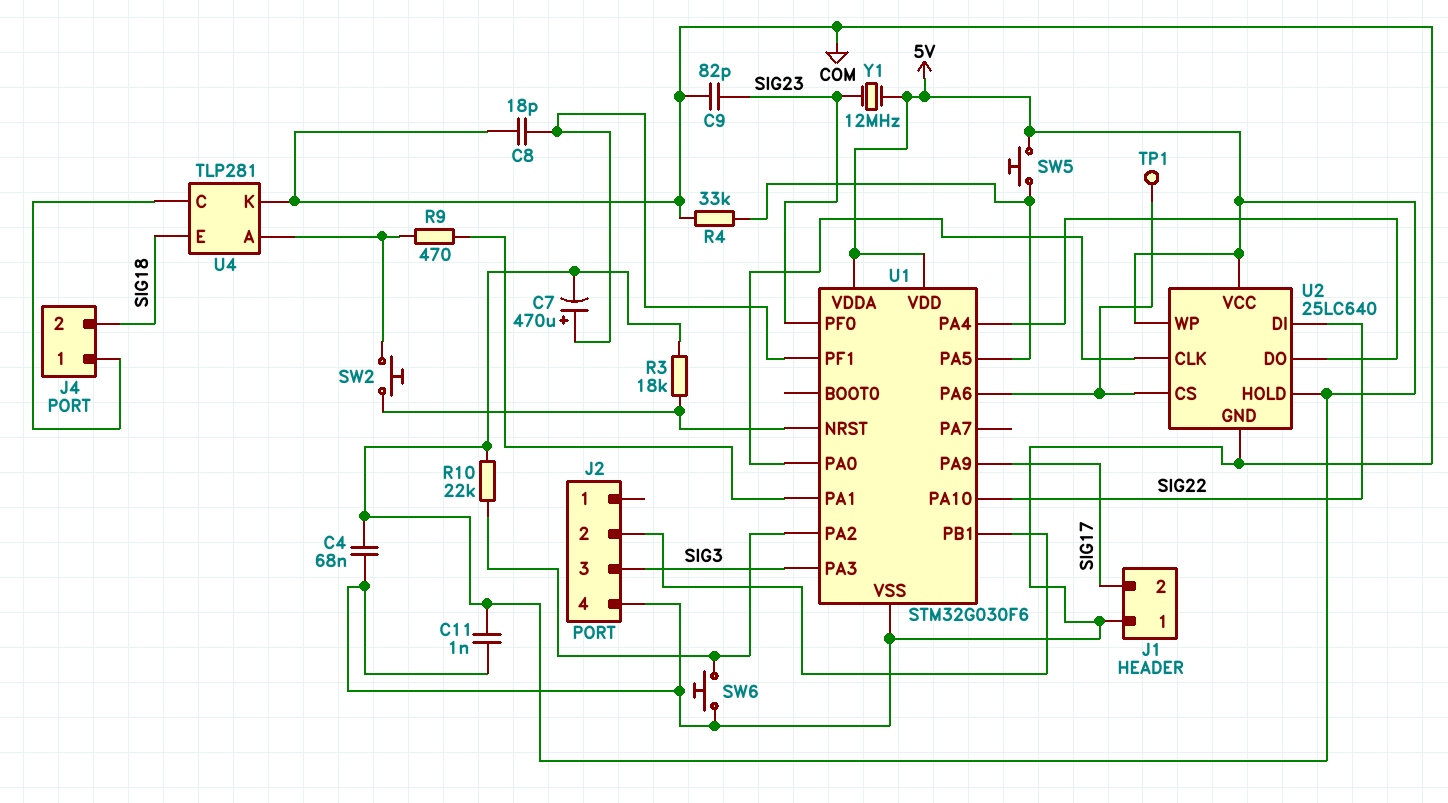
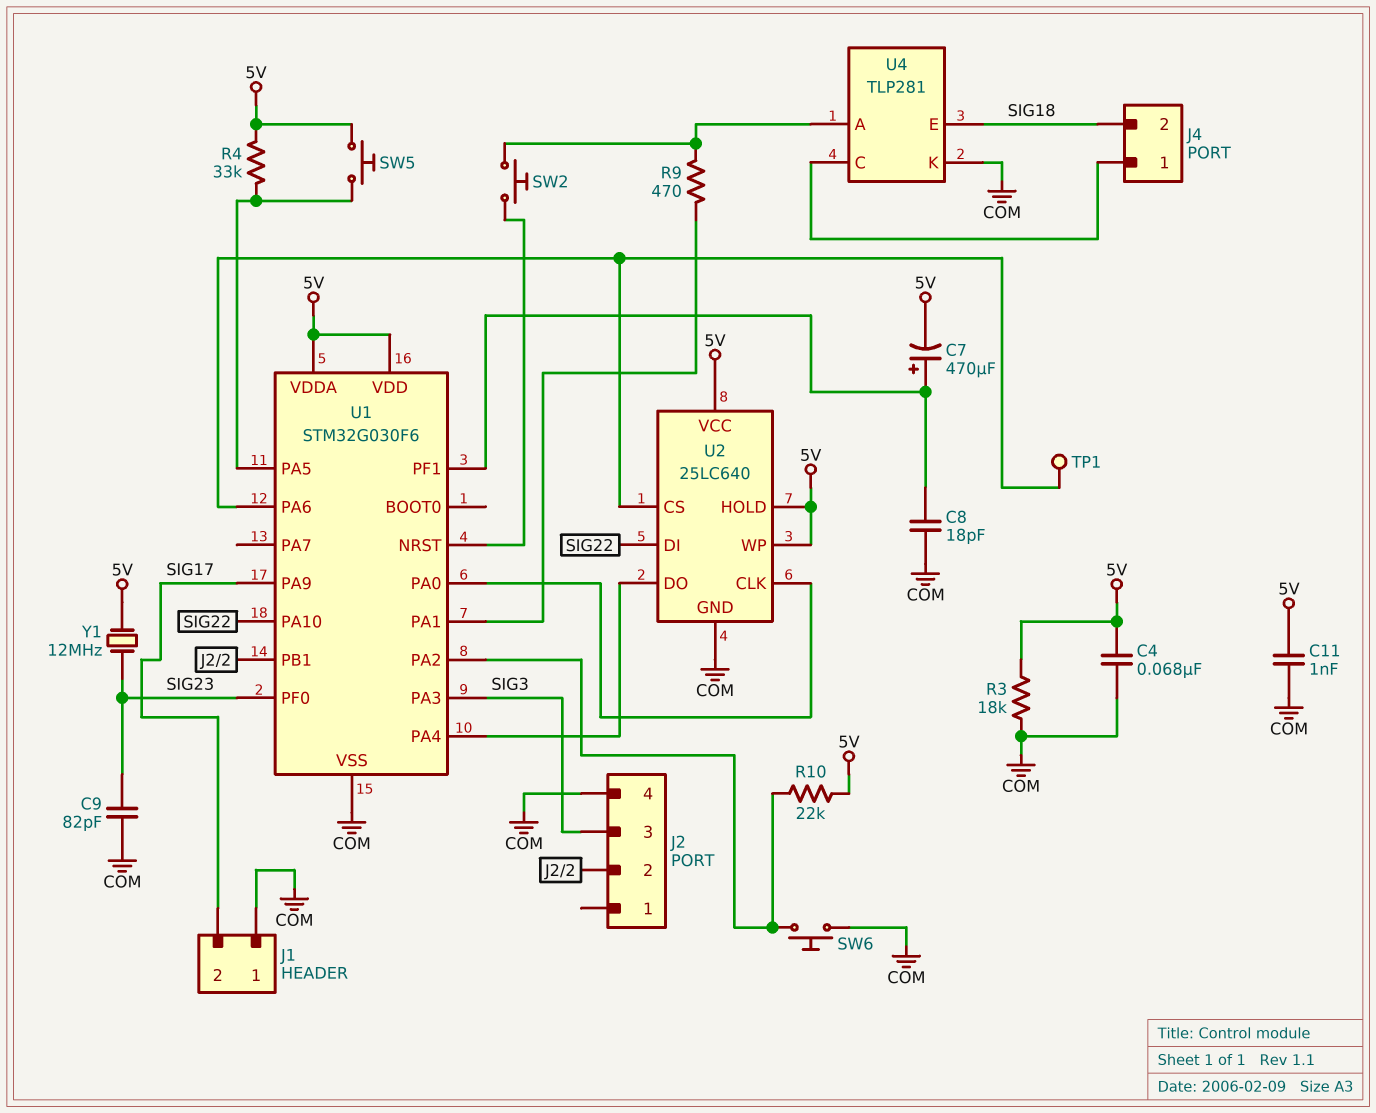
R3: 18k (5V, U1/NRST) -> 18k (5V, COM)
R4: 33k (COM, U1/PA5) -> 33k (5V, U1/PA5)

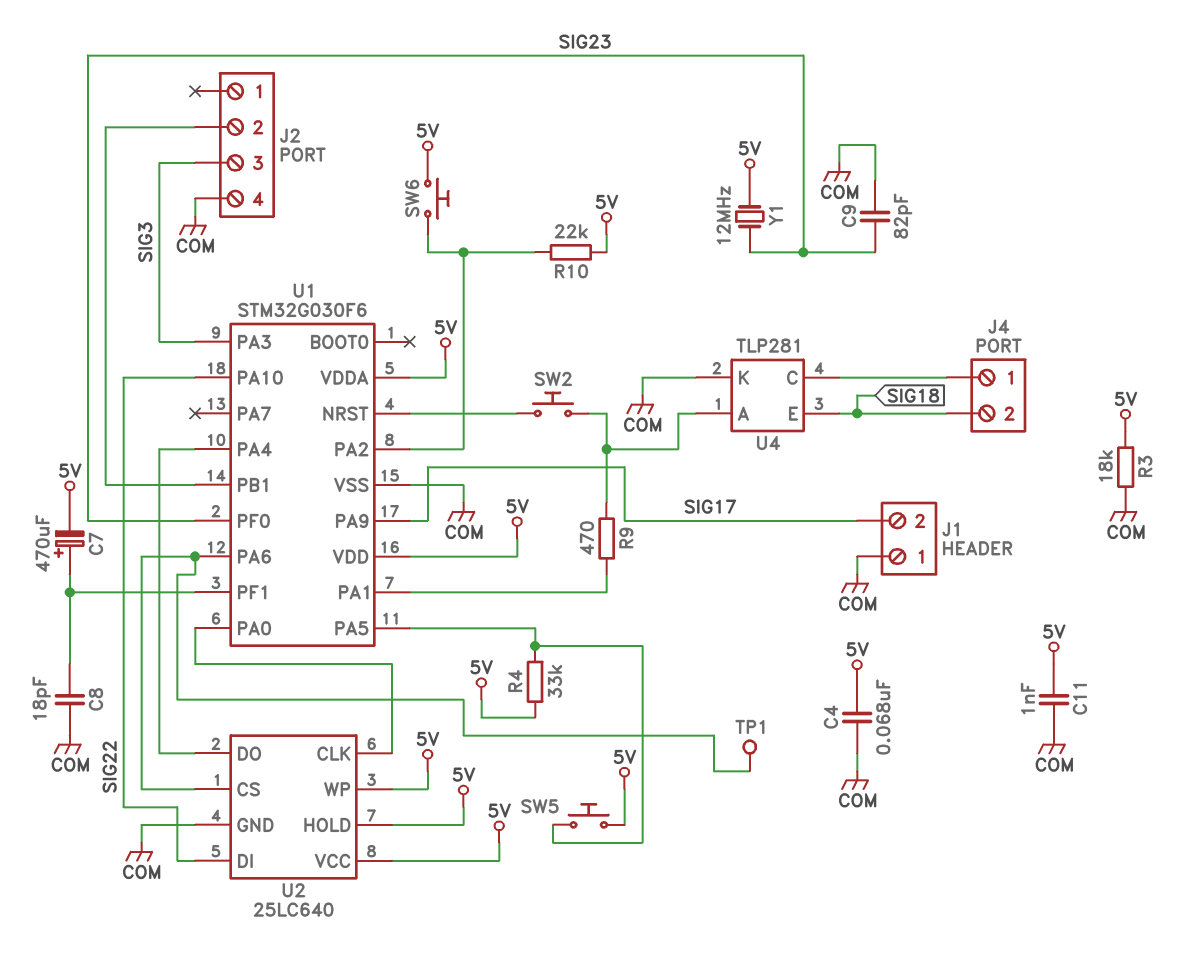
SW6: button (COM, U1/PA2) -> button (5V, U1/PA2)

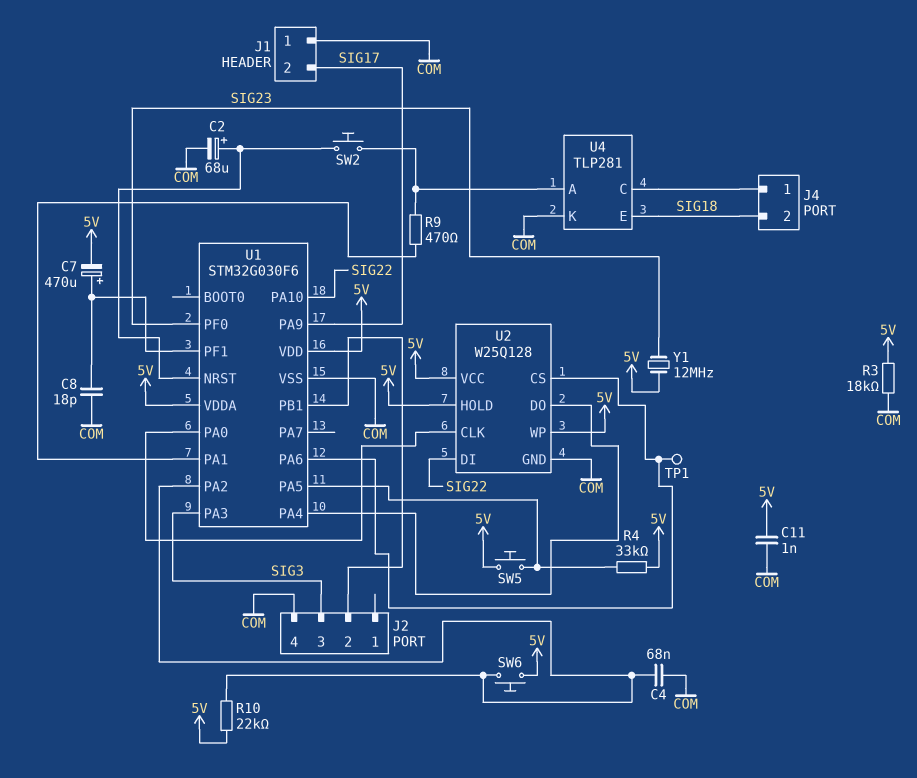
C2: none -> 68uF (plus U1/NRST, minus COM)
C4: 68nF (5V, COM) -> 68nF (COM, U1/PA2)
C9: 82pF (COM, SIG23) -> none
U2: 25LC640 -> W25Q128

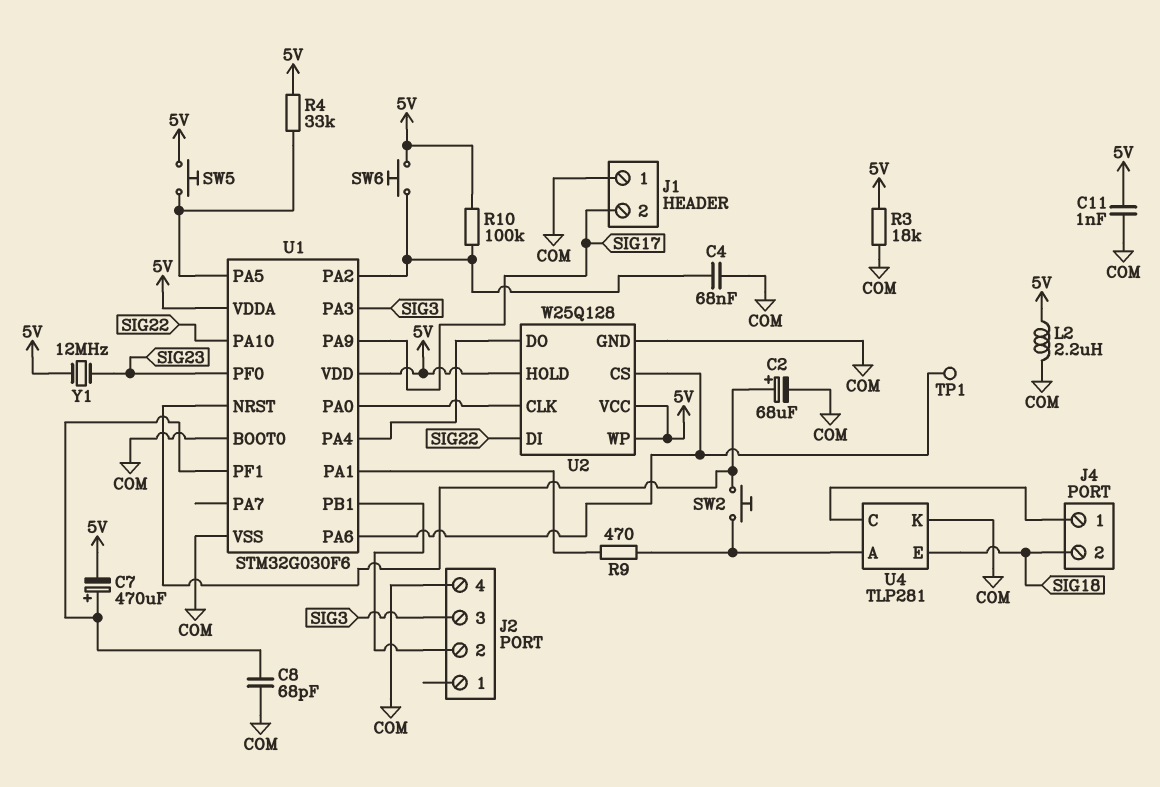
C8: 18pF (COM, U1/PF1) -> 68pF (COM, U1/PF1)
L2: none -> 2.2uH (5V, COM)
R10: 22k (5V, U1/PA2) -> 100k (5V, U1/PA2)
U1 pin BOOT0: none -> COM

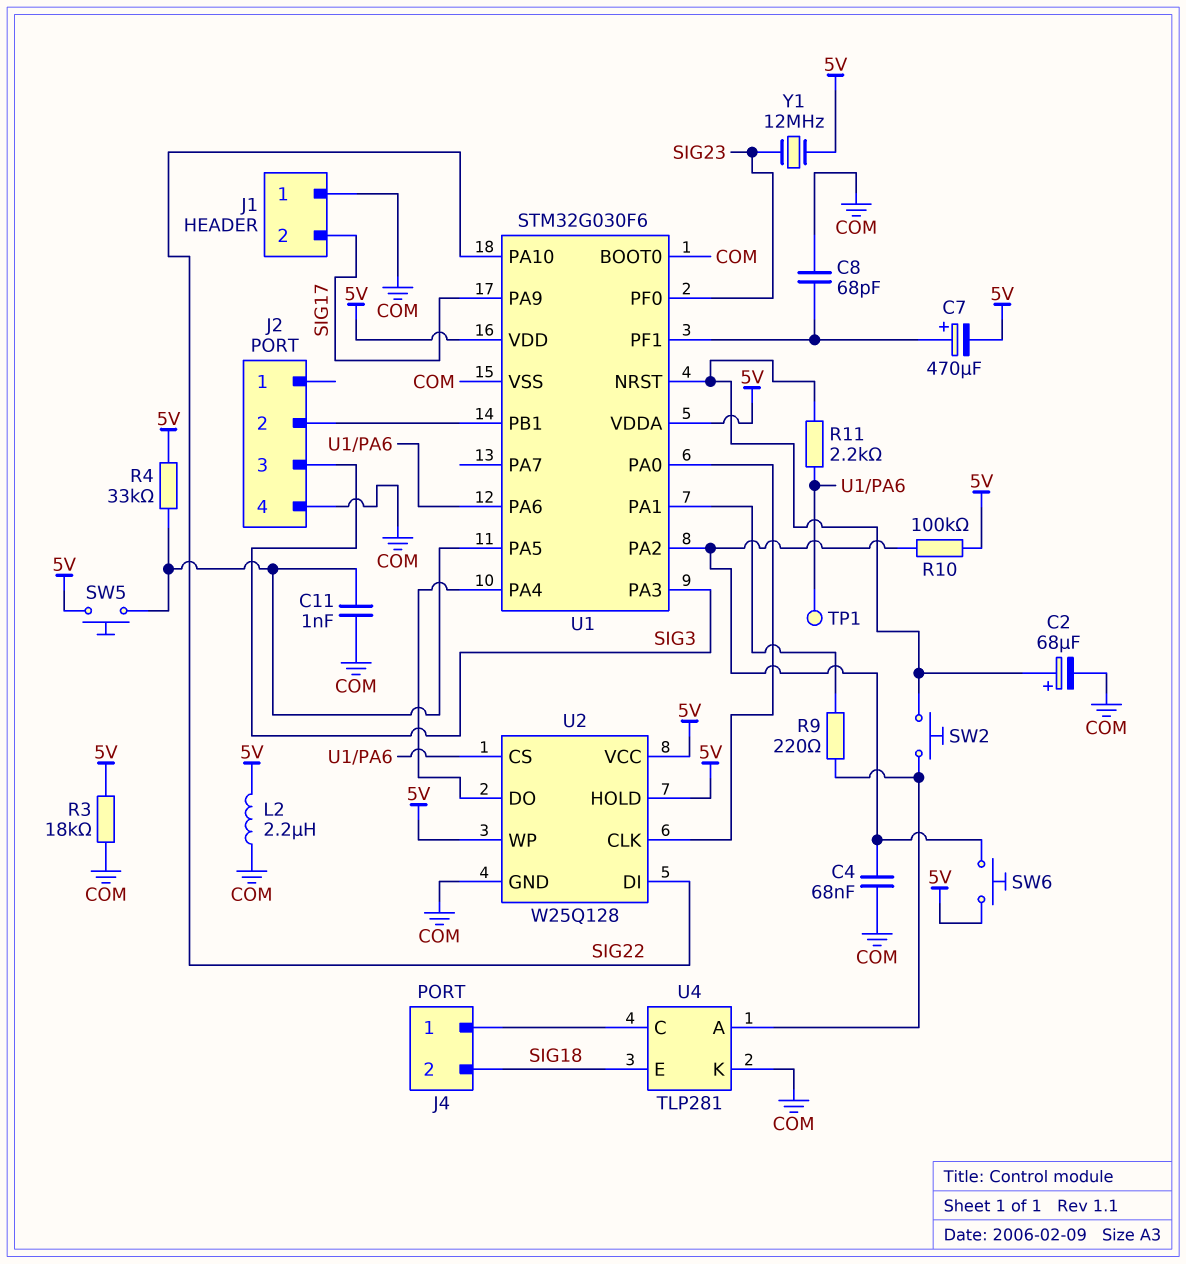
C11: 1nF (5V, COM) -> 1nF (COM, U1/PA5)
R9: 470 (U1/PA1, U4/A) -> 220 (U1/PA1, U4/A)
R11: none -> 2.2k (U1/NRST, U1/PA6)

